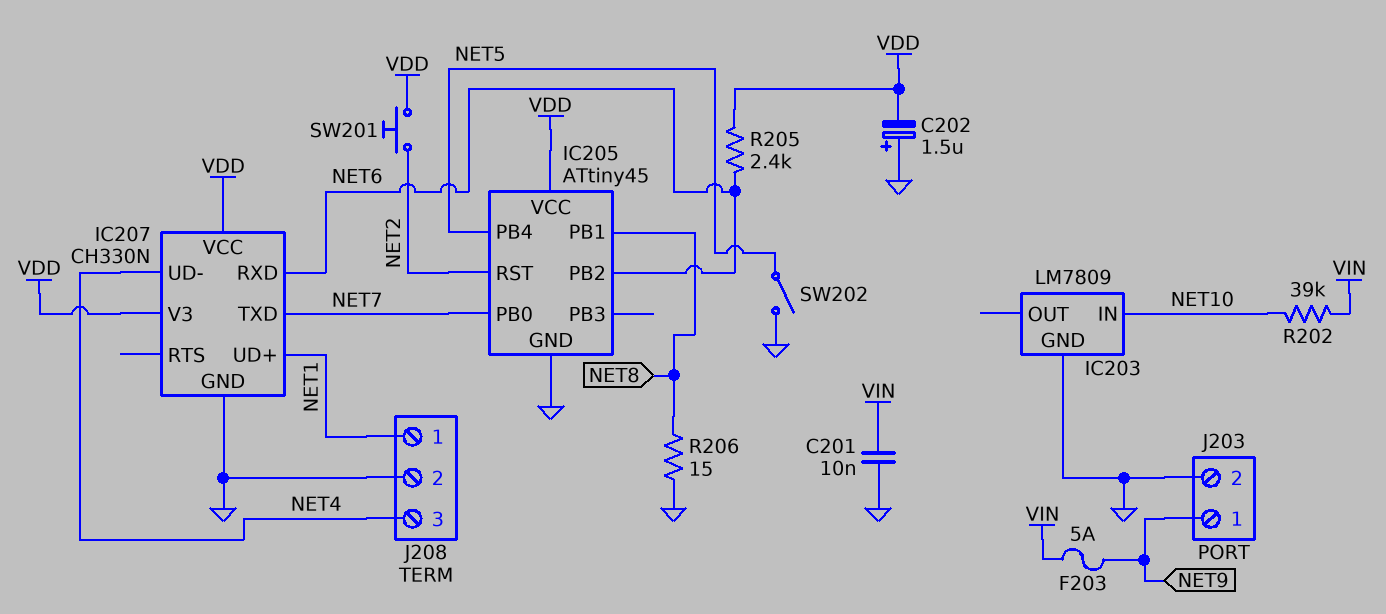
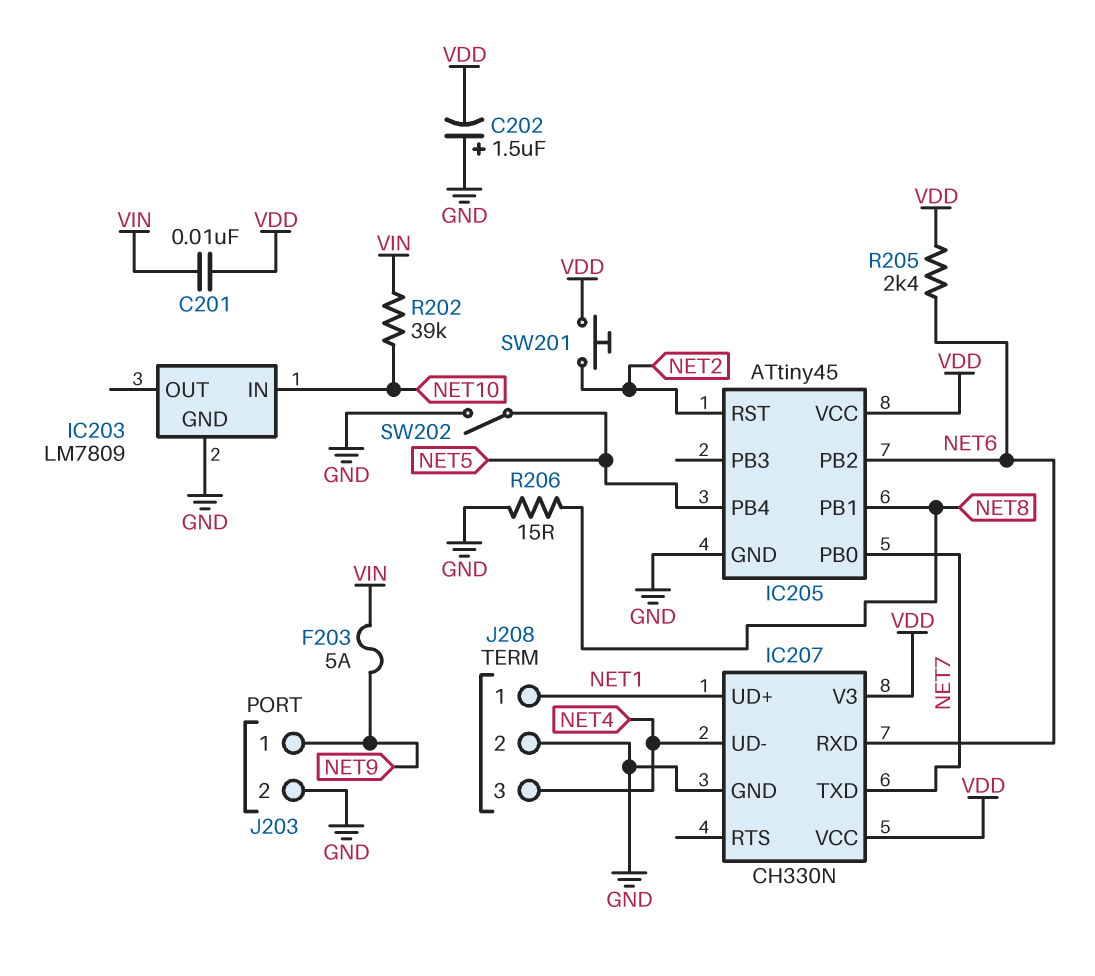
C201: 10nF (GND, VIN) -> 10nF (VDD, VIN)

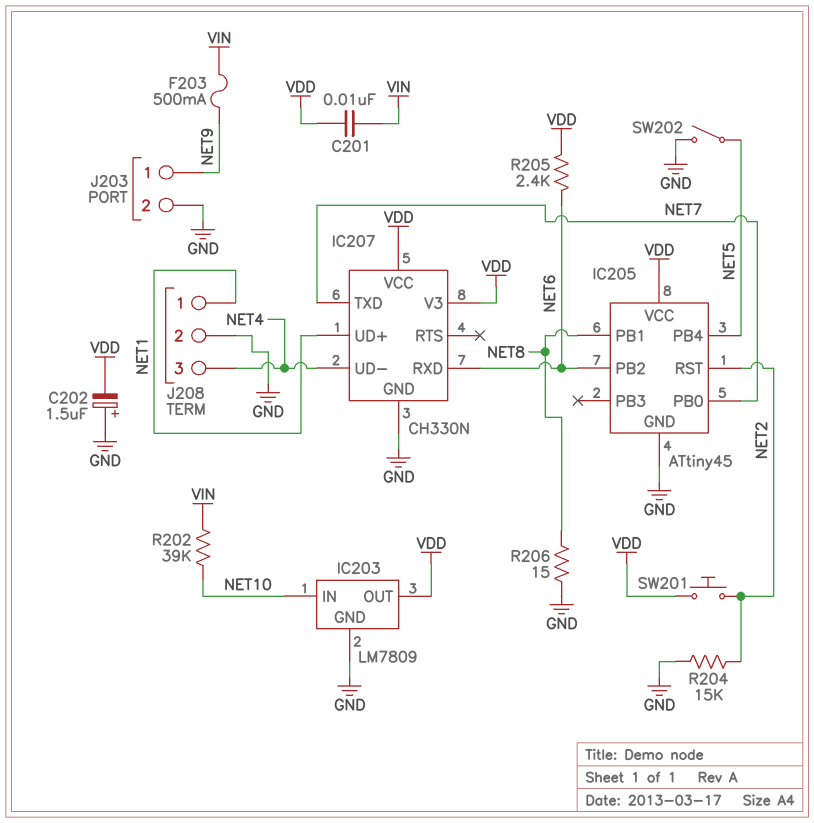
F203: 5A (NET9, VIN) -> 500mA (NET9, VIN)
IC203 pin OUT: none -> VDD
R204: none -> 15k (GND, NET2)

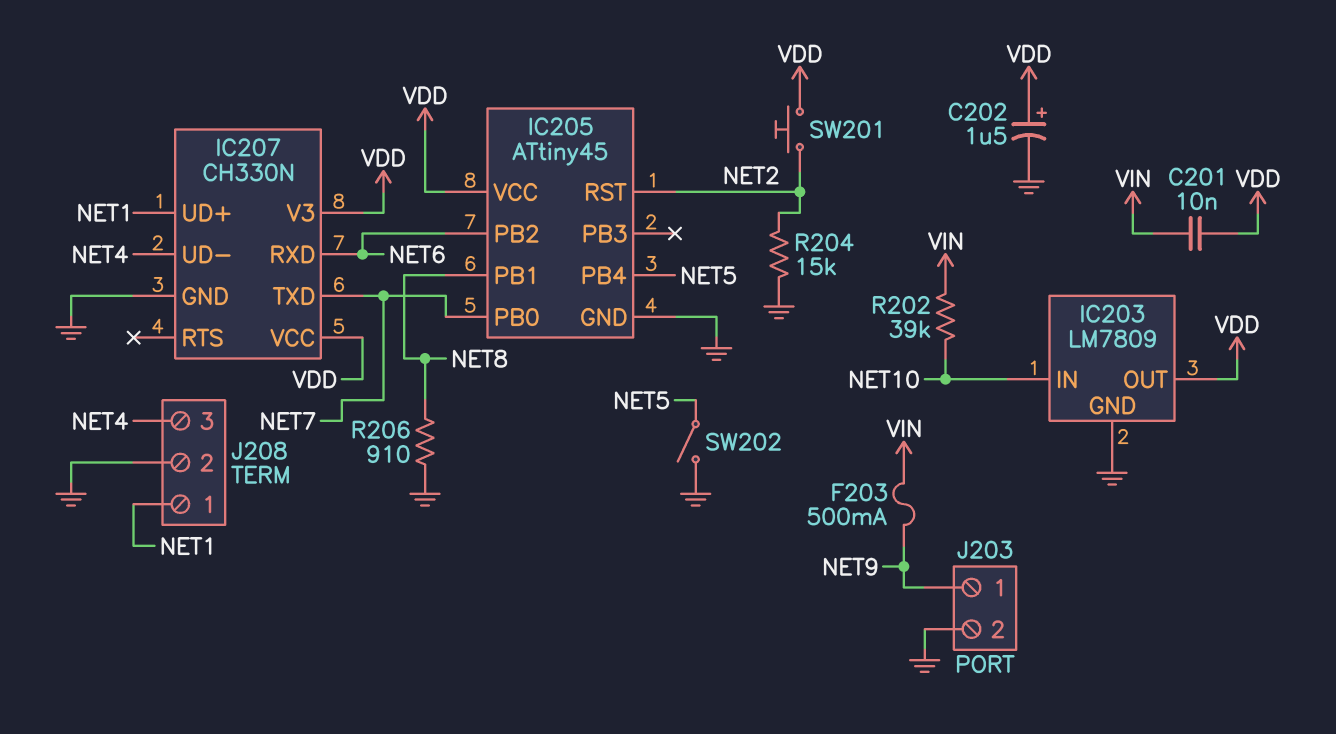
C202: 1.5uF (plus GND, minus VDD) -> 1.5uF (plus VDD, minus GND)
R205: 2.4k (NET6, VDD) -> none
R206: 15 (GND, NET8) -> 910 (GND, NET8)

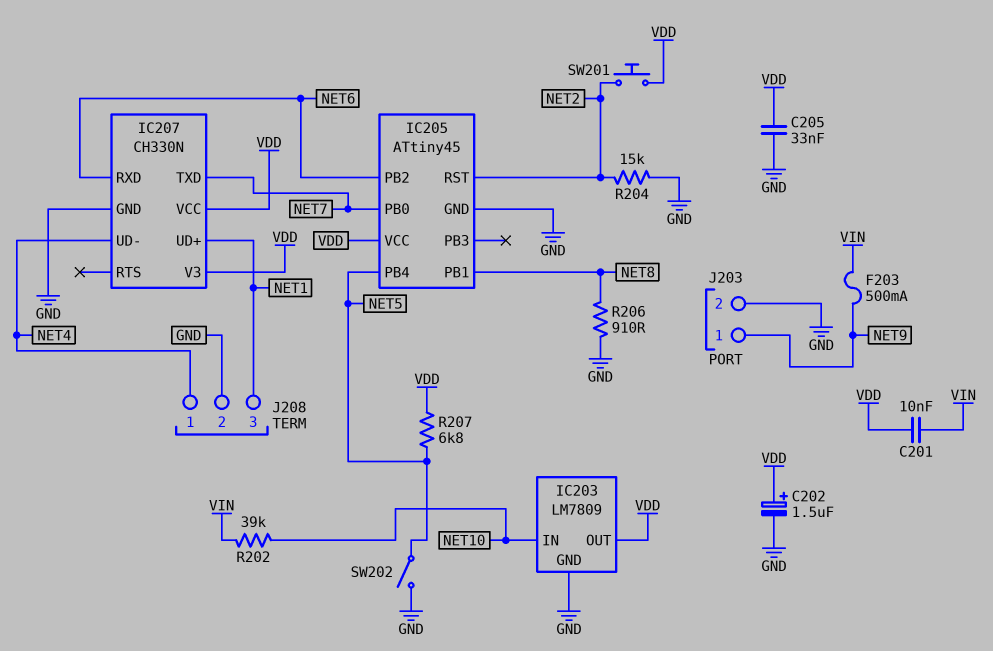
C205: none -> 33nF (GND, VDD)
J208 pin 1: NET1 -> NET4
J208 pin 3: NET4 -> NET1
R207: none -> 6.8k (NET5, VDD)

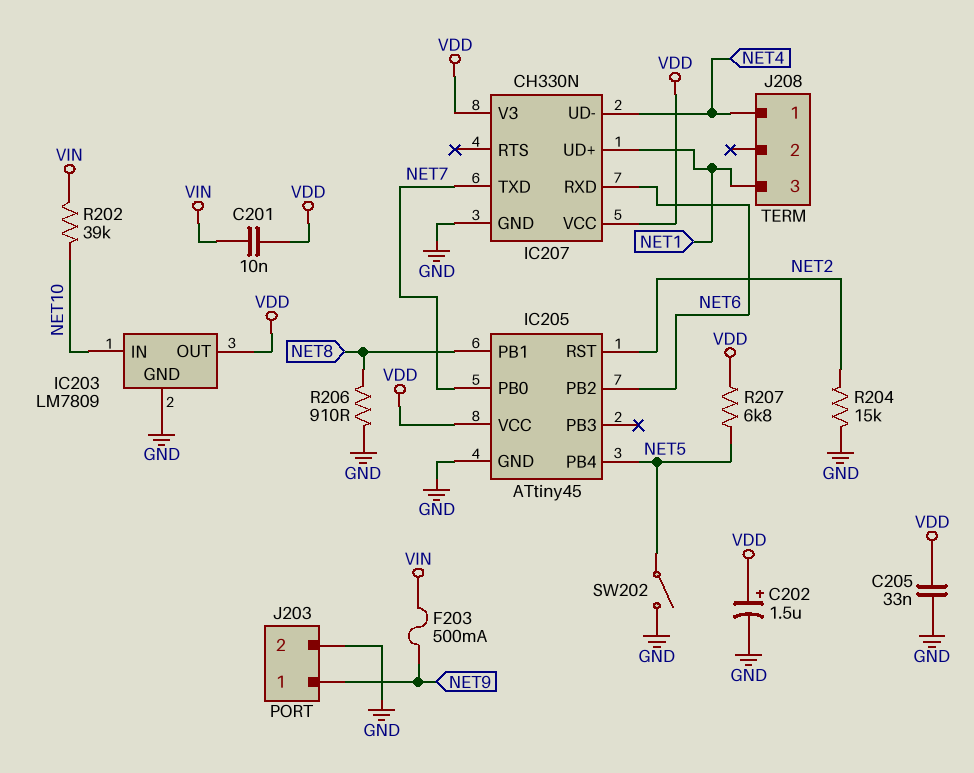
J208 pin 2: GND -> none
SW201: button (NET2, VDD) -> none

